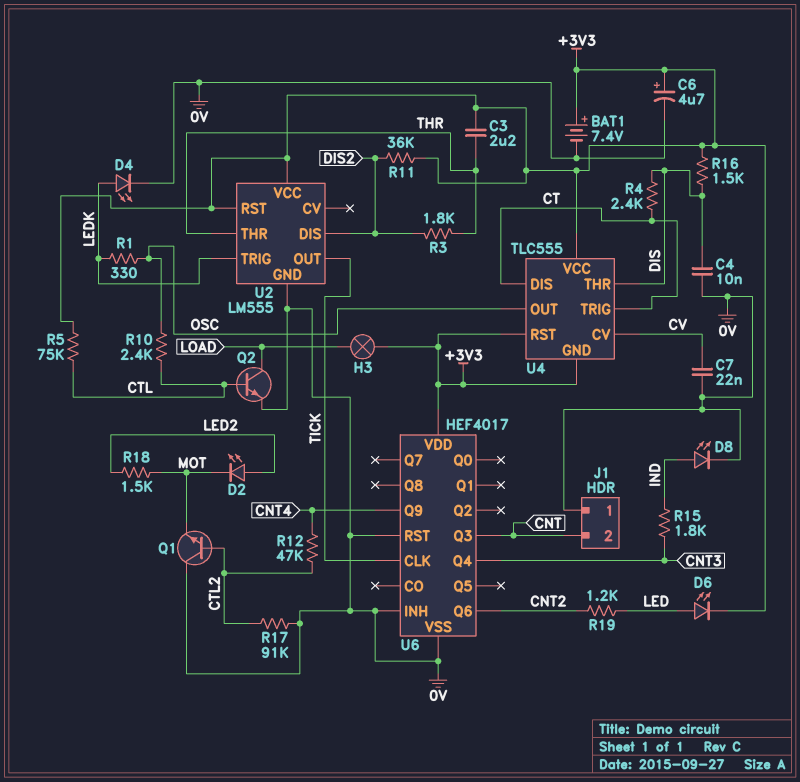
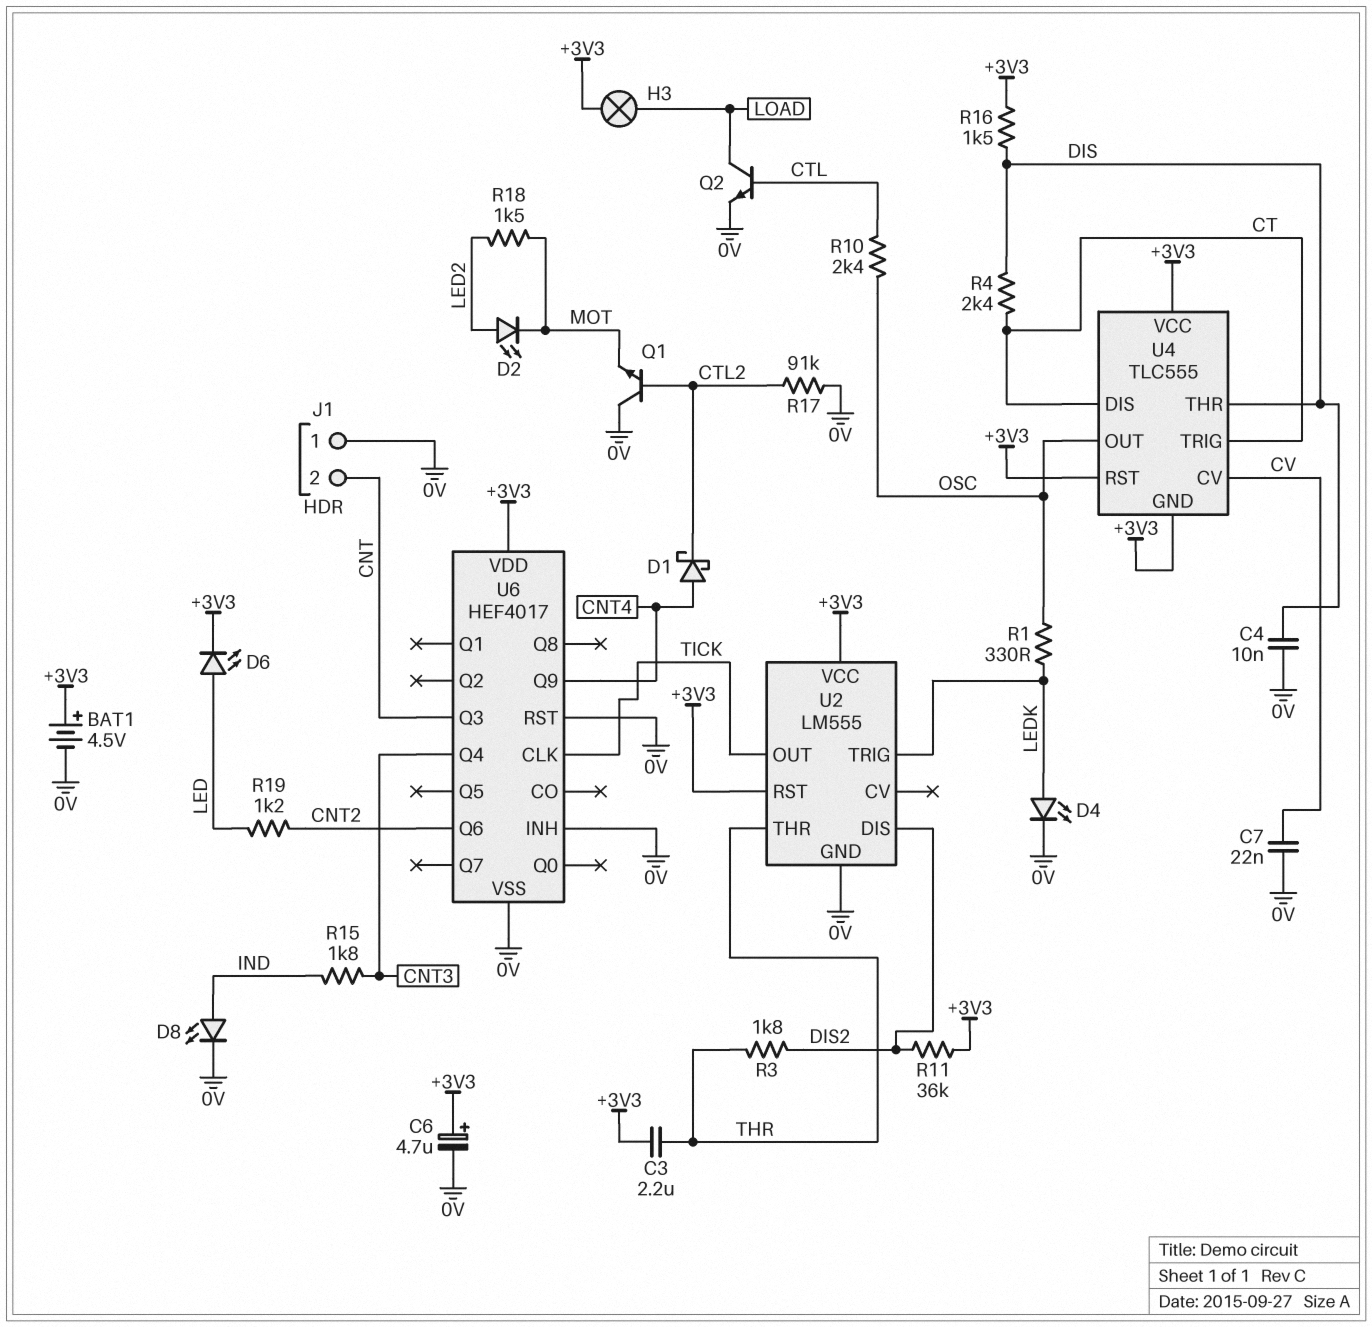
BAT1: 7.4V (plus +3V3, minus 0V) -> 4.5V (plus +3V3, minus 0V)
D1: none -> schottky (A CNT4, K CTL2)
R5: 75k (+3V3, CTL) -> none
R12: 47k (CNT4, CTL2) -> none

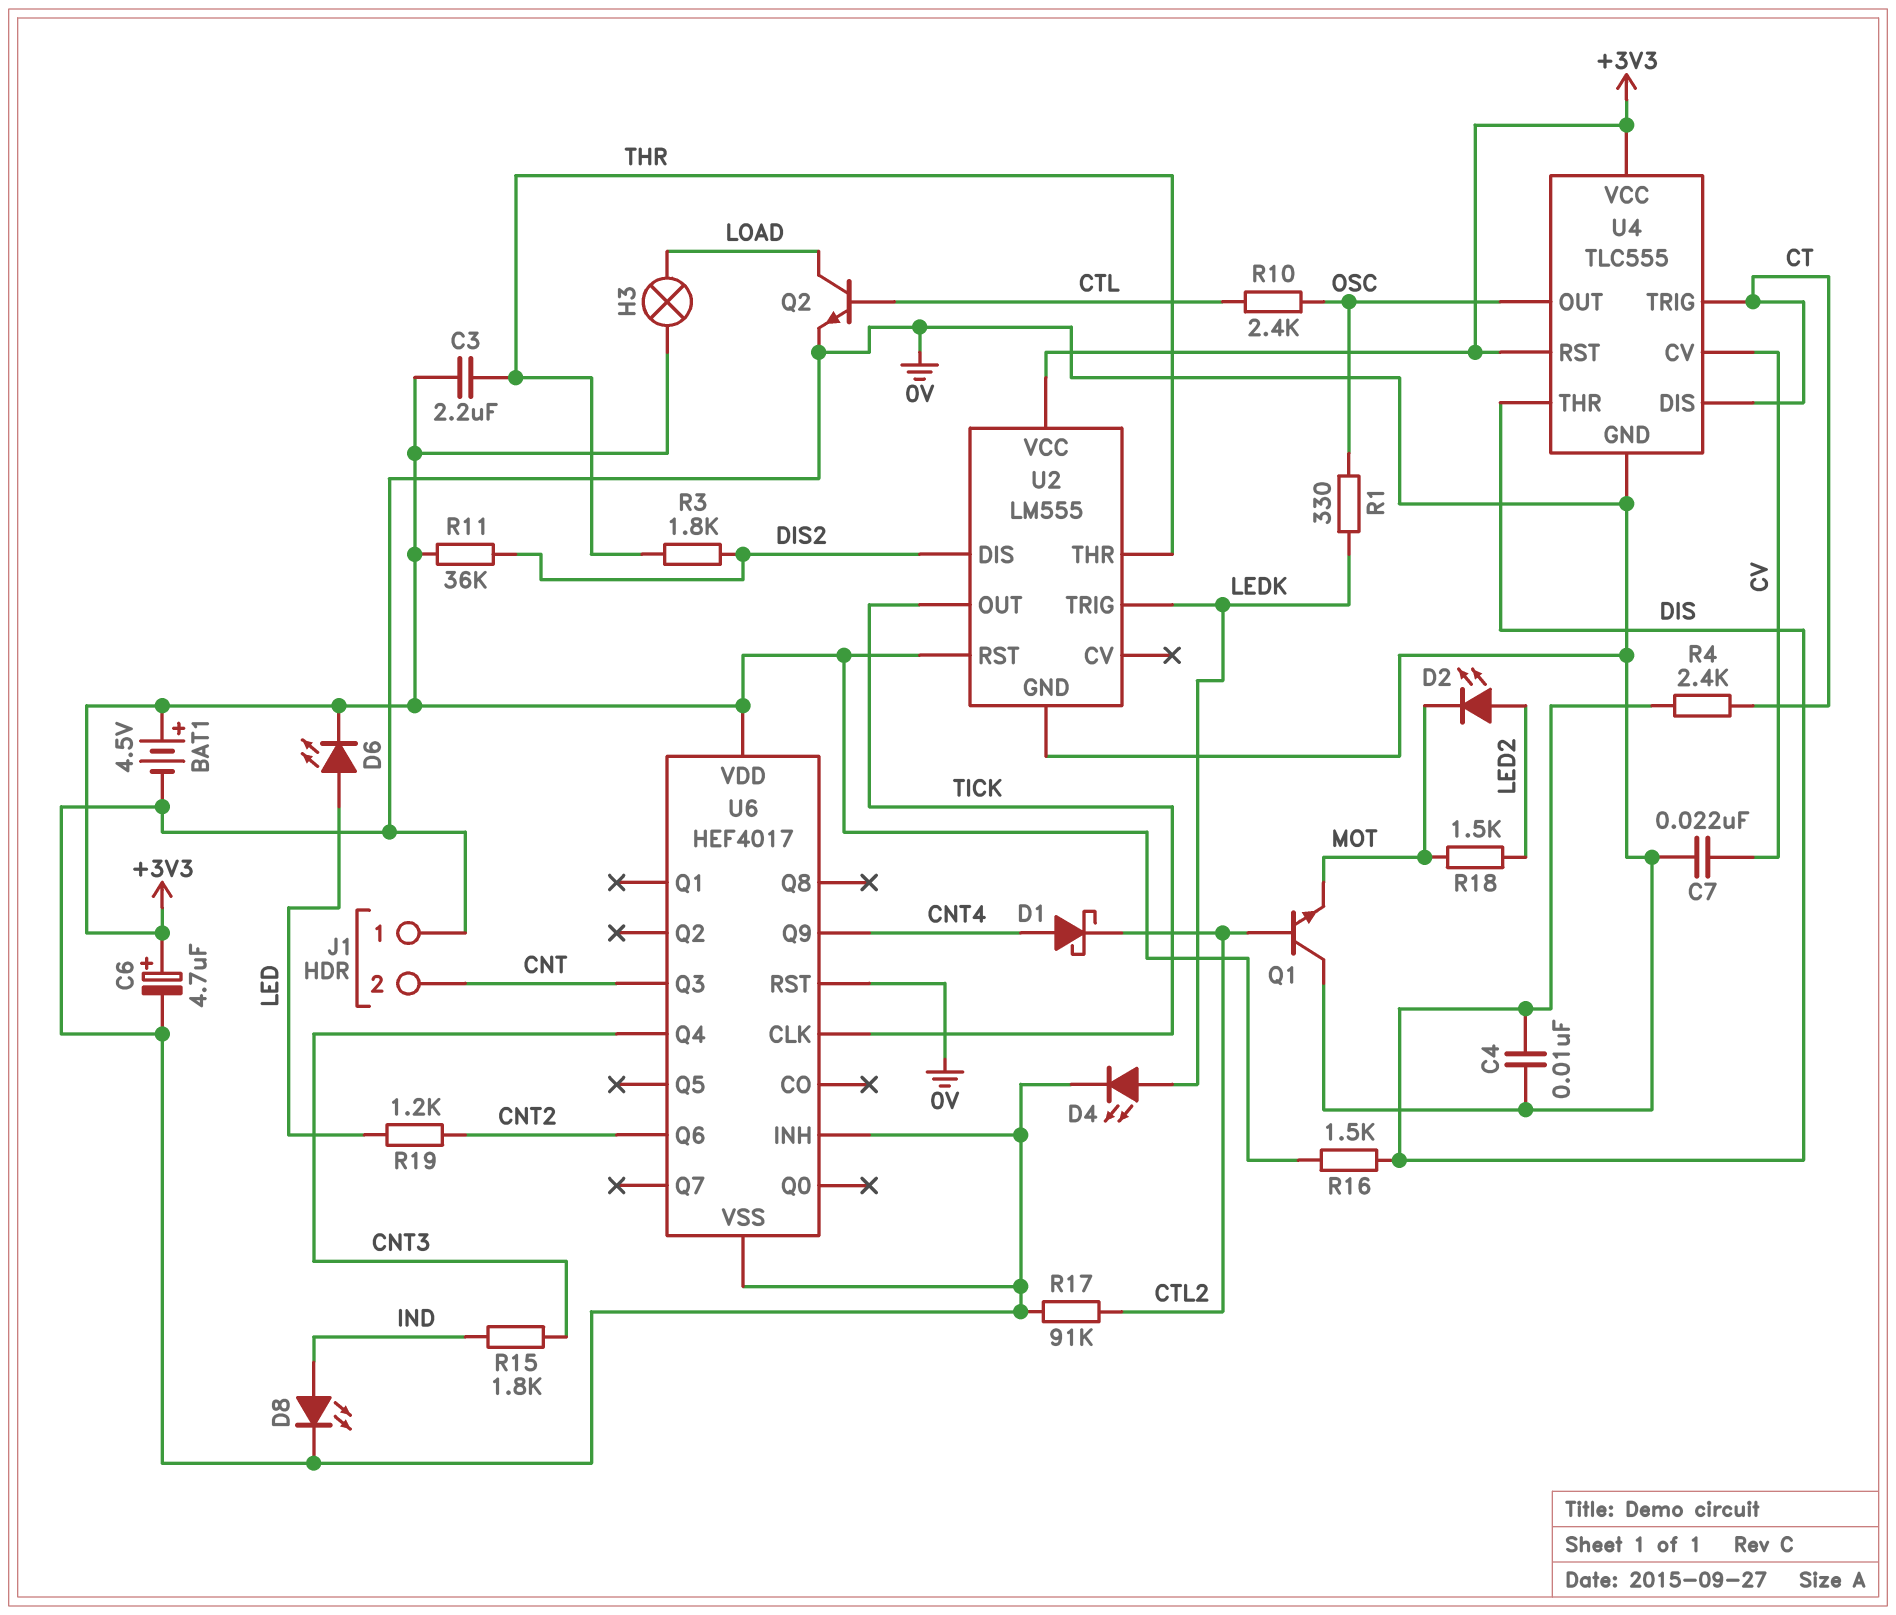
U4 pin GND: +3V3 -> 0V

